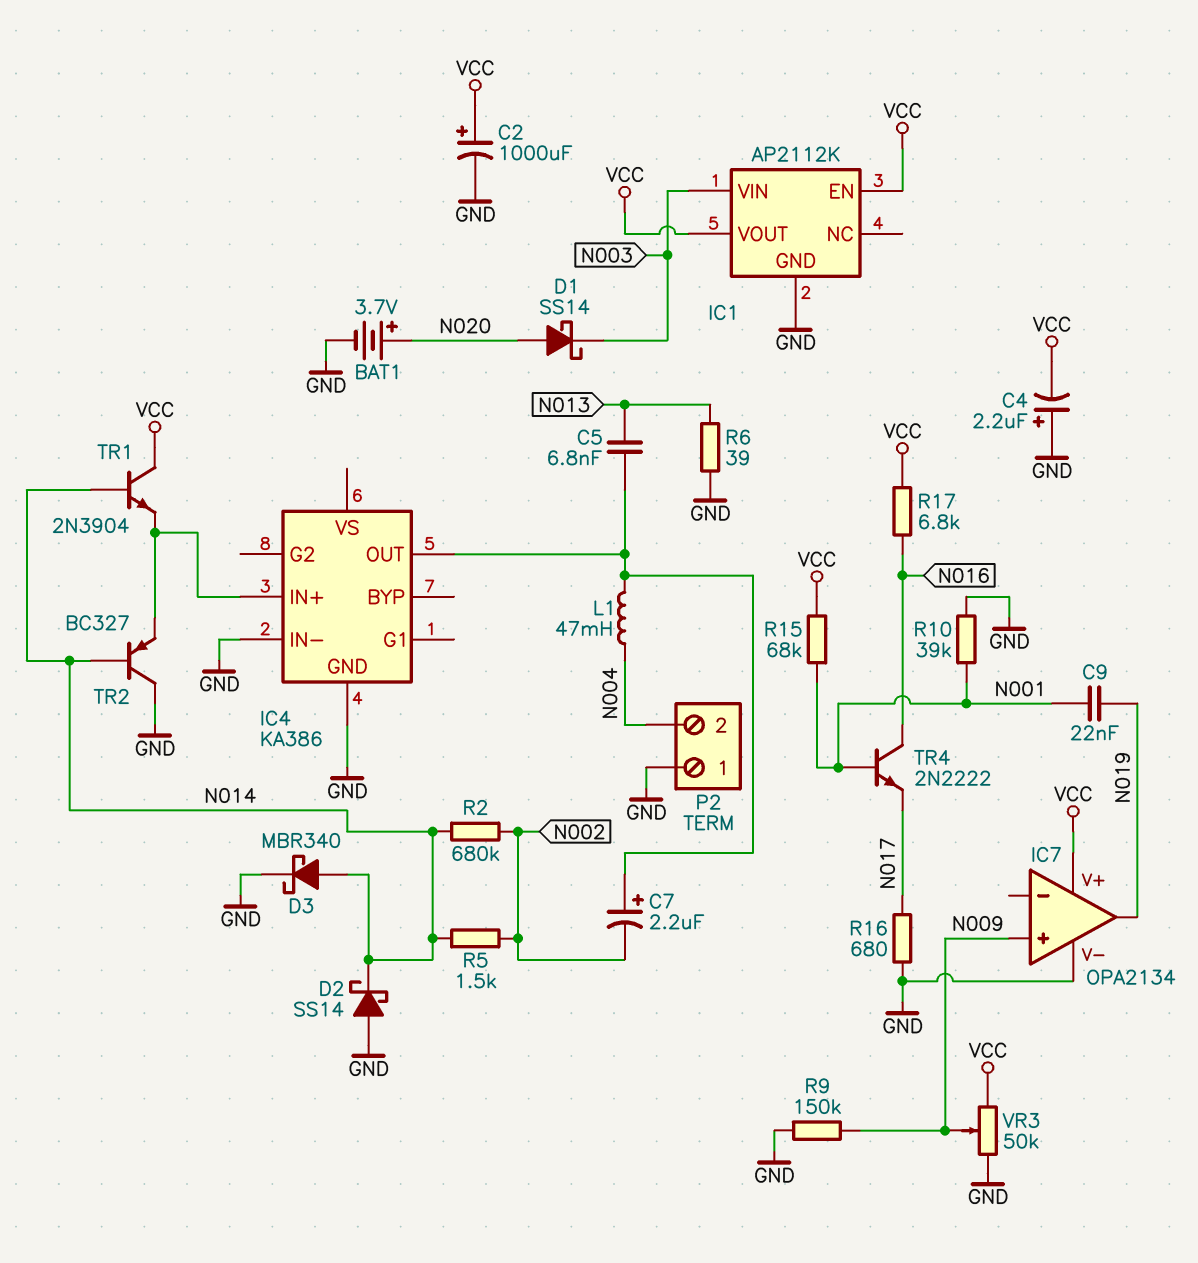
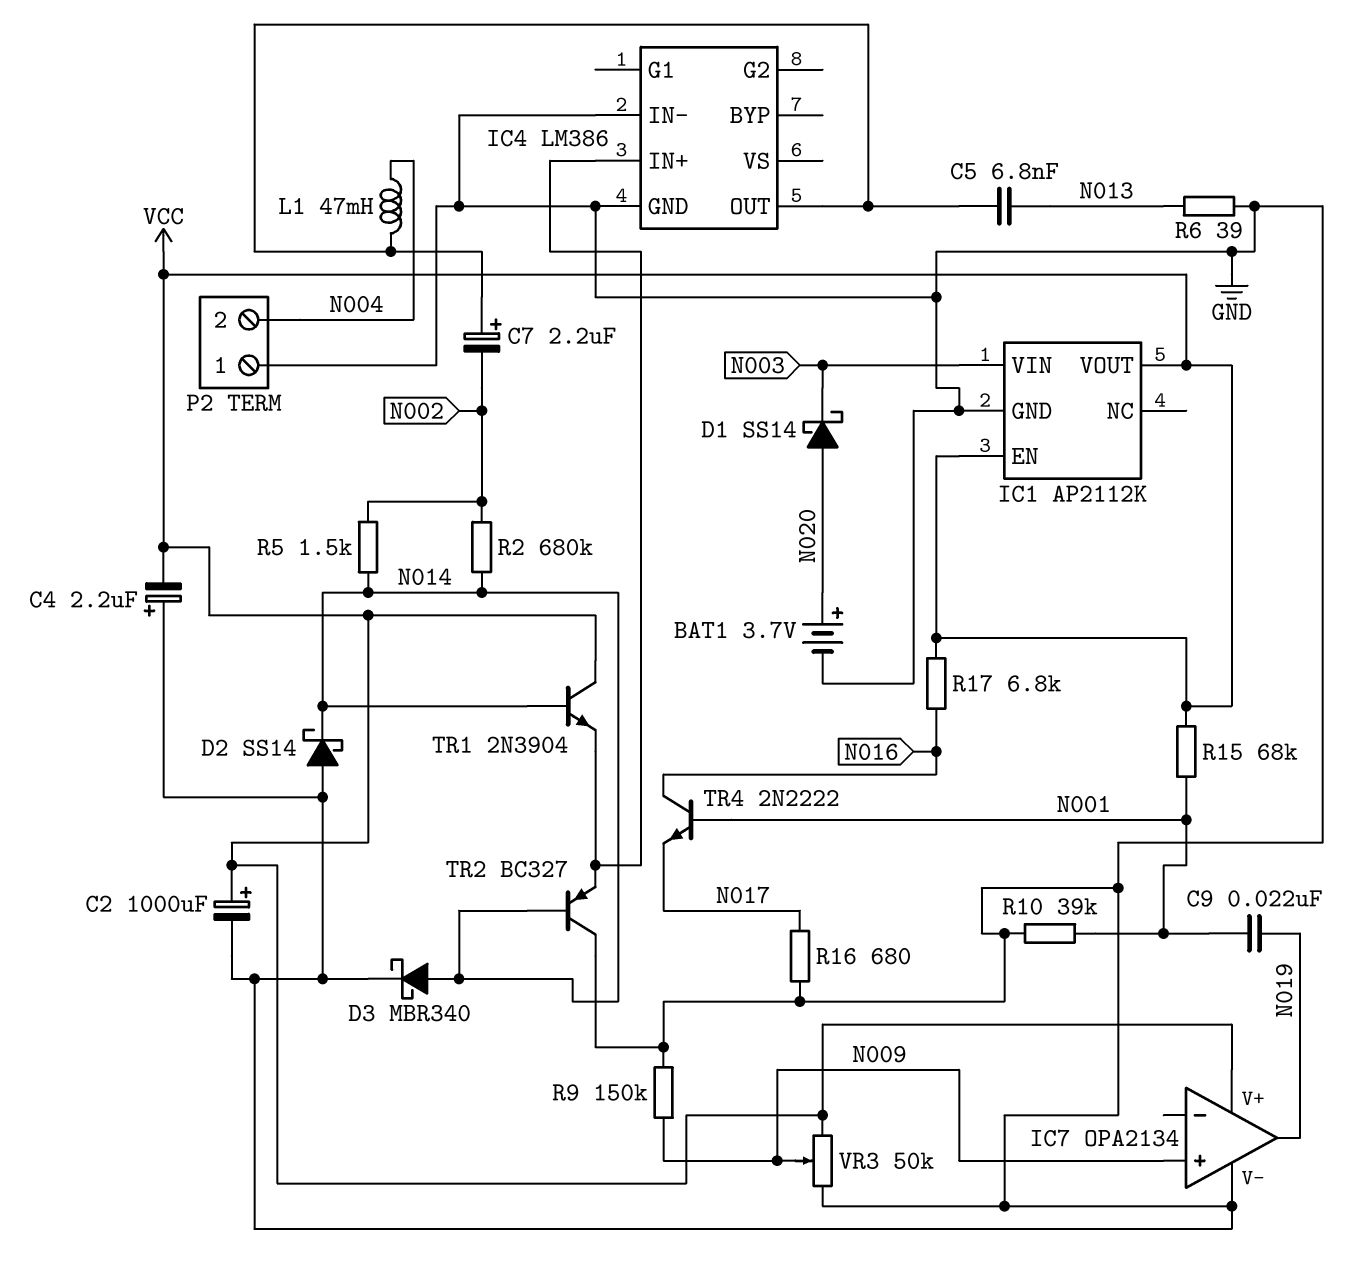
IC4: KA386 -> LM386

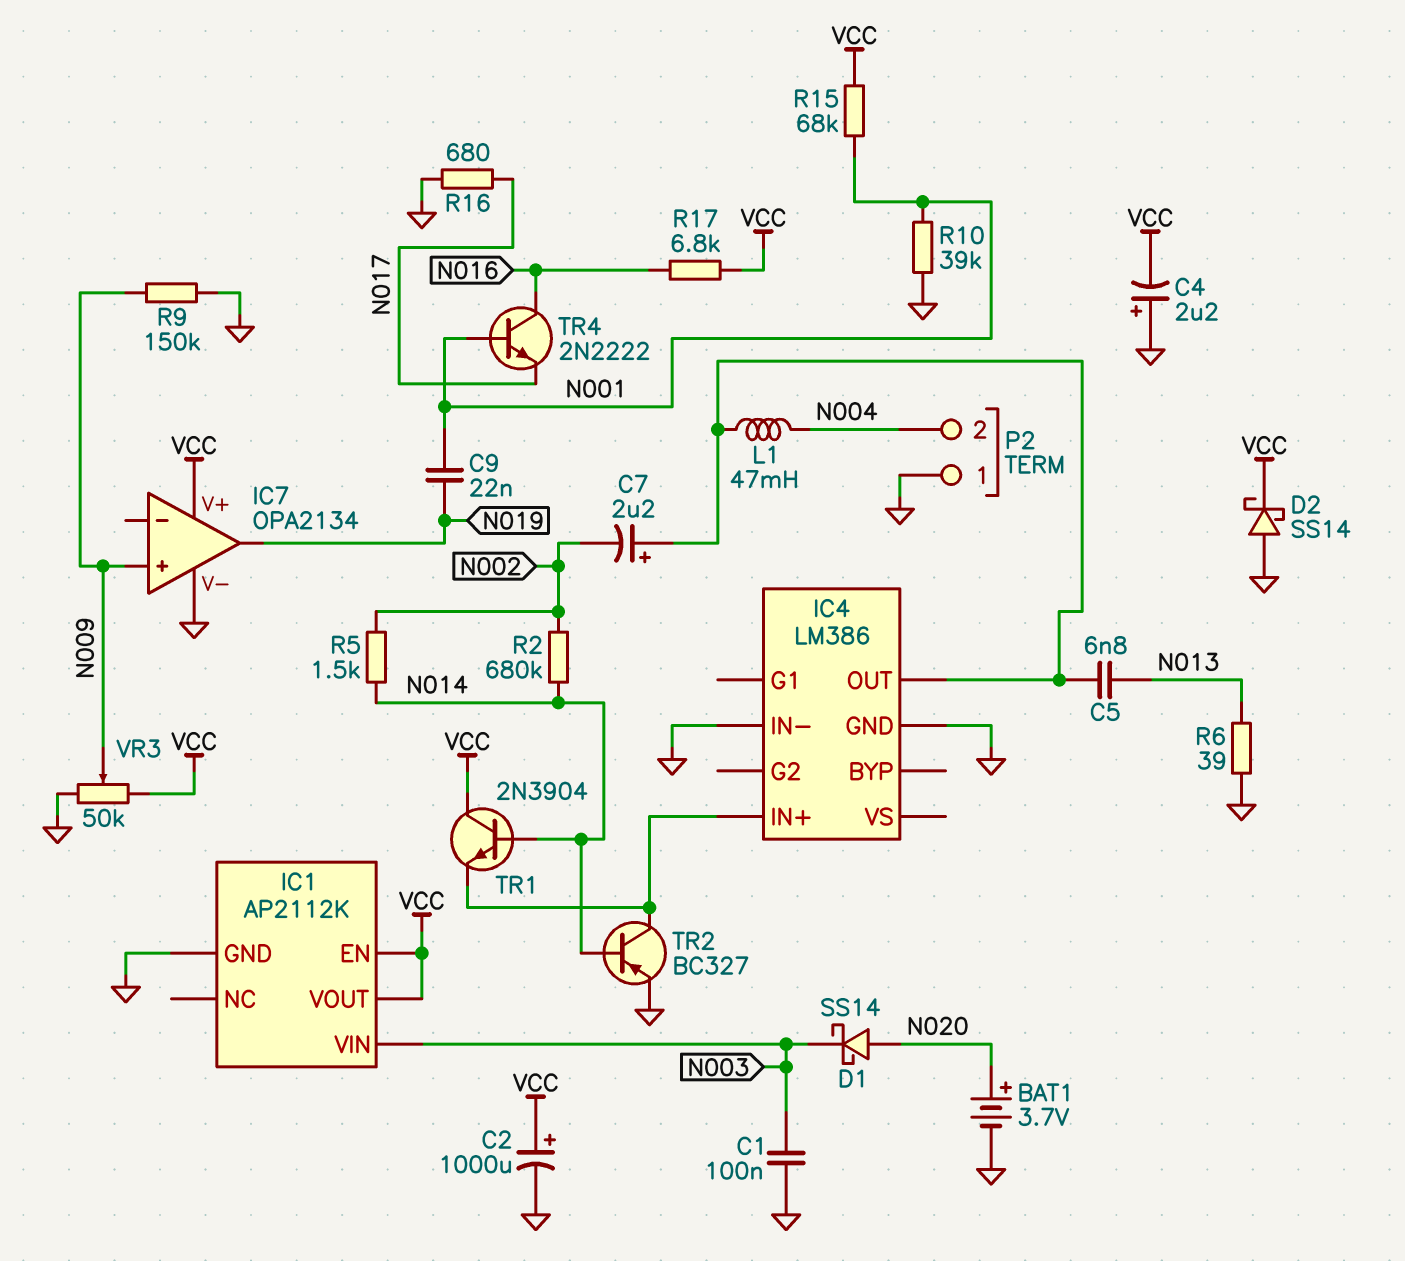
C1: none -> 100nF (GND, N003)
D2: schottky SS14 (A GND, K N014) -> schottky SS14 (A GND, K VCC)
D3: schottky MBR340 (A N014, K GND) -> none
TR2: PNP BC327 (B N014, C GND, E IC4/IN+) -> PNP BC327 (B N014, C IC4/IN+, E GND)

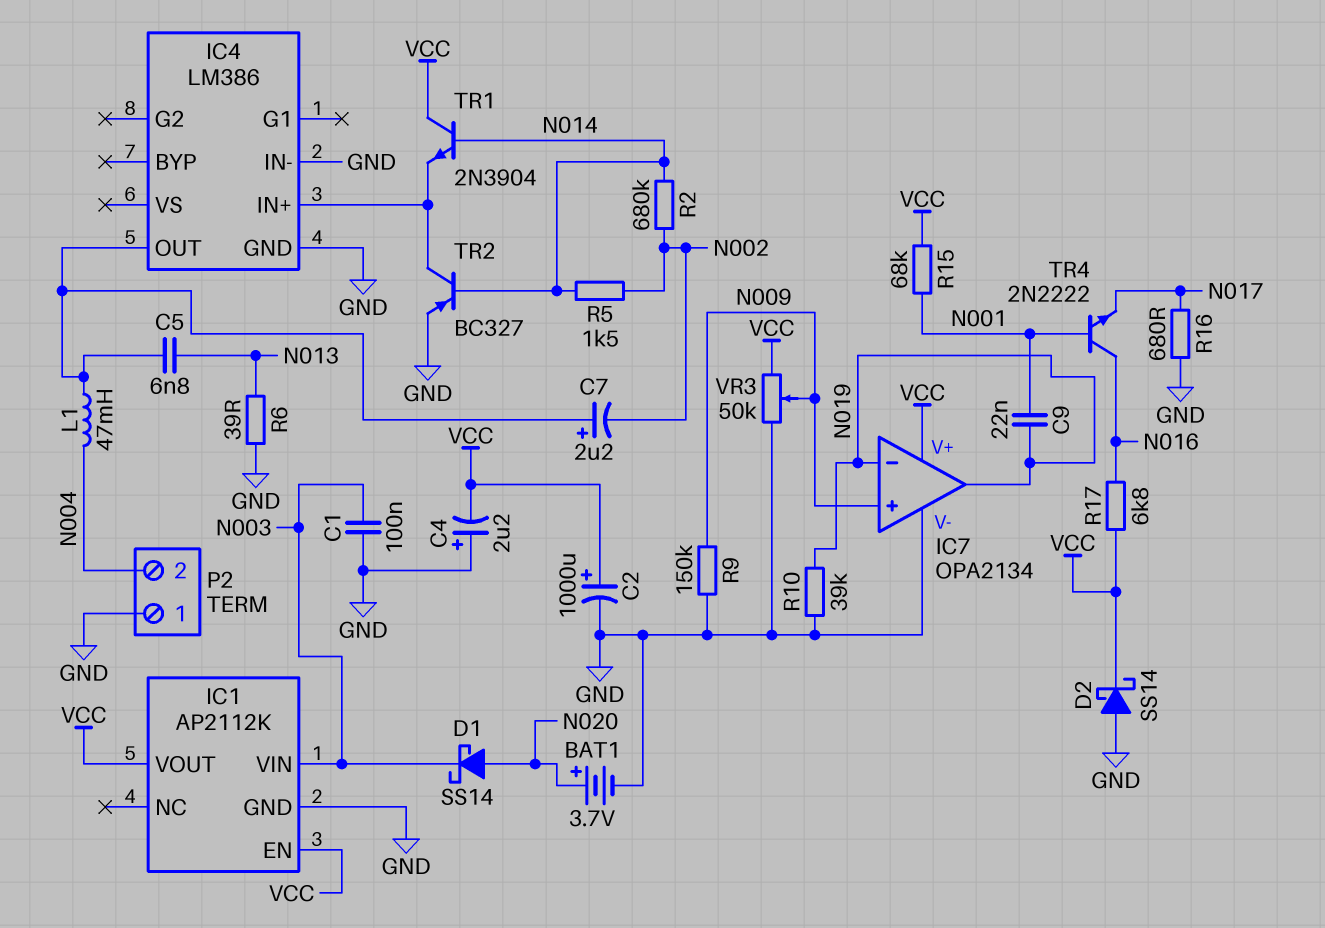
IC7 pin in-: none -> N019
R10: 39k (GND, N001) -> 39k (GND, N019)

